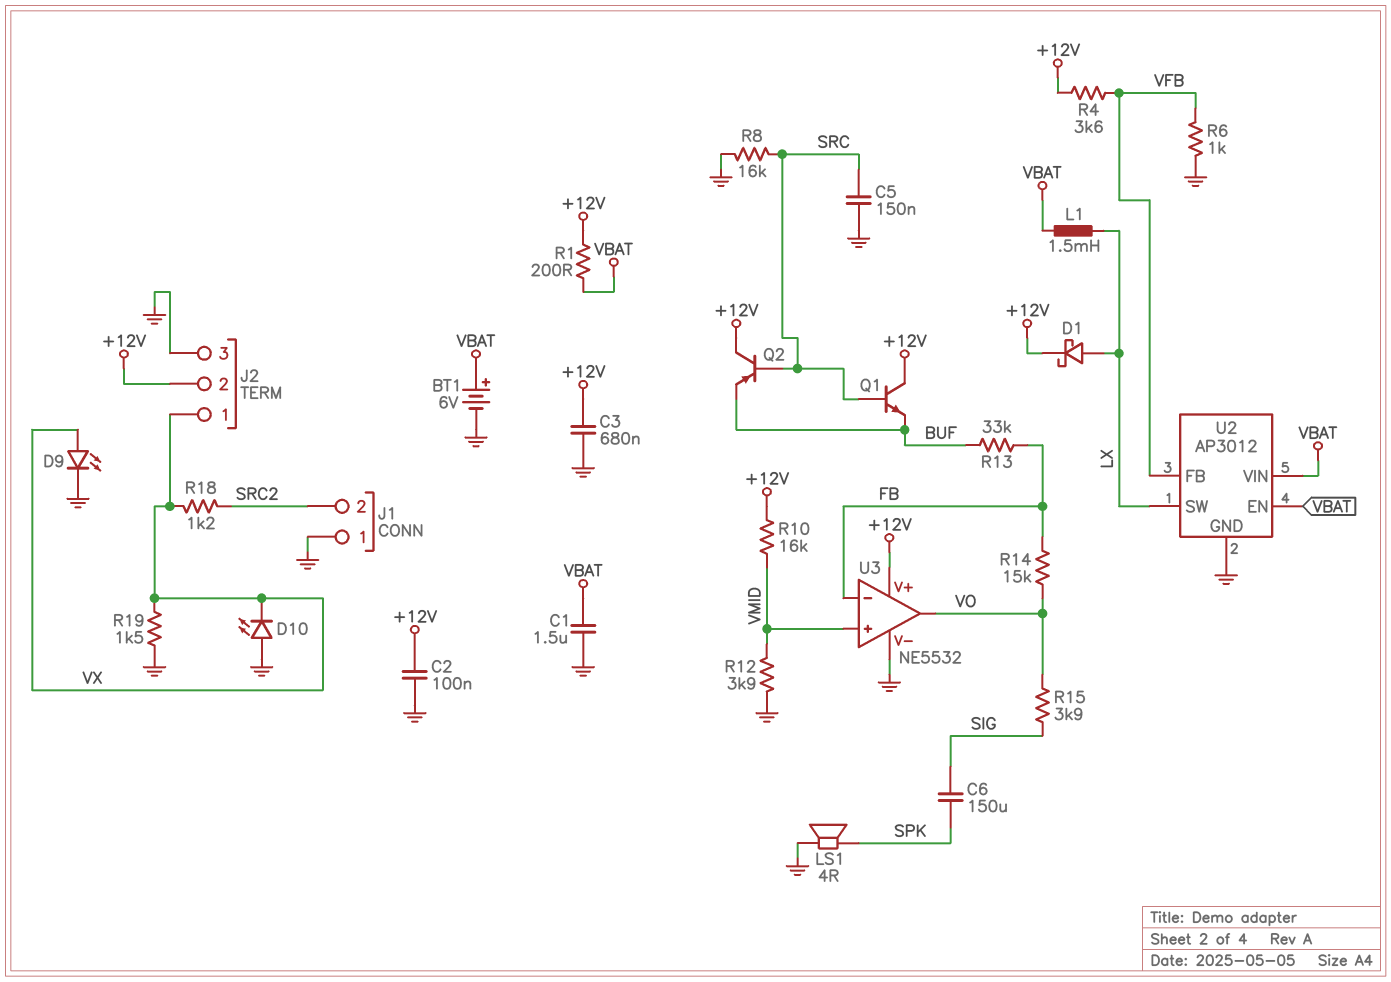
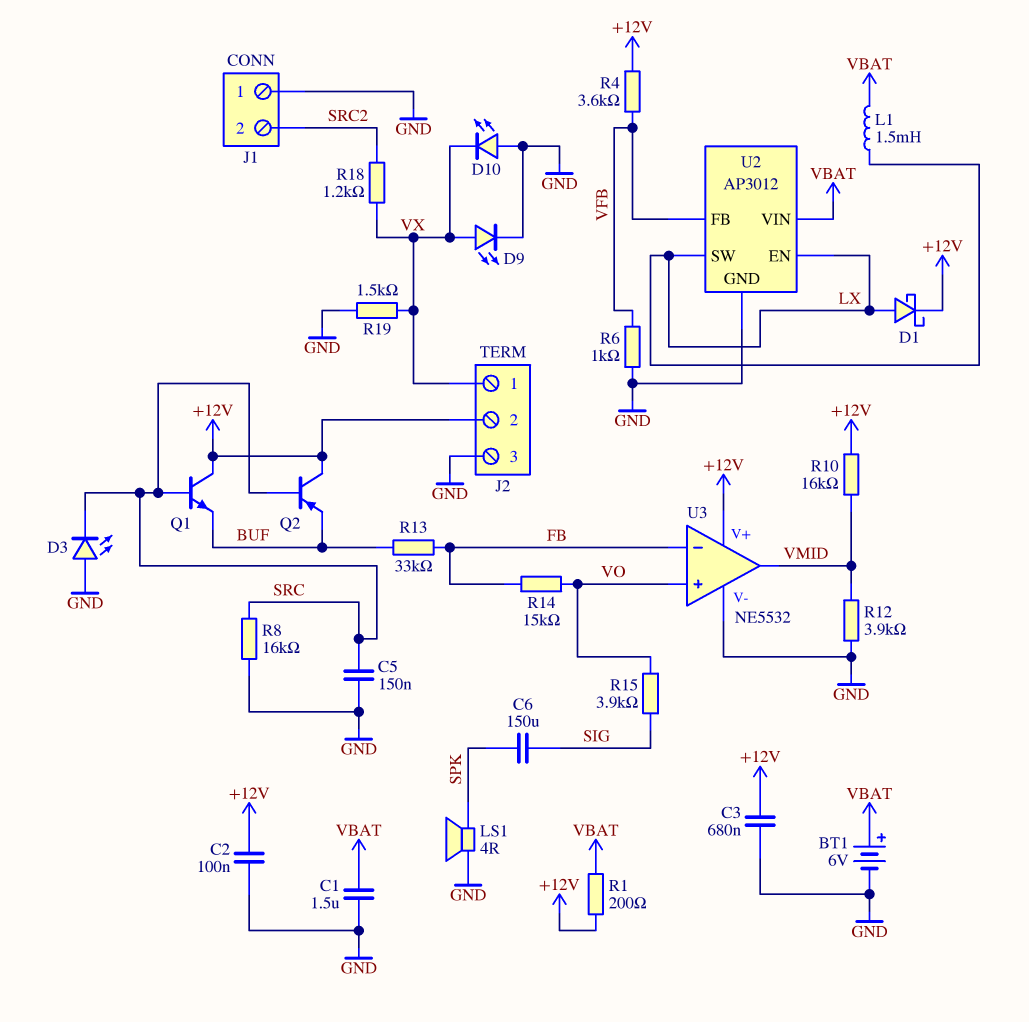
D3: none -> LED (A GND, K SRC)
U2 pin EN: VBAT -> LX
U3 pin in+: VMID -> VO
U3 pin out: VO -> VMID

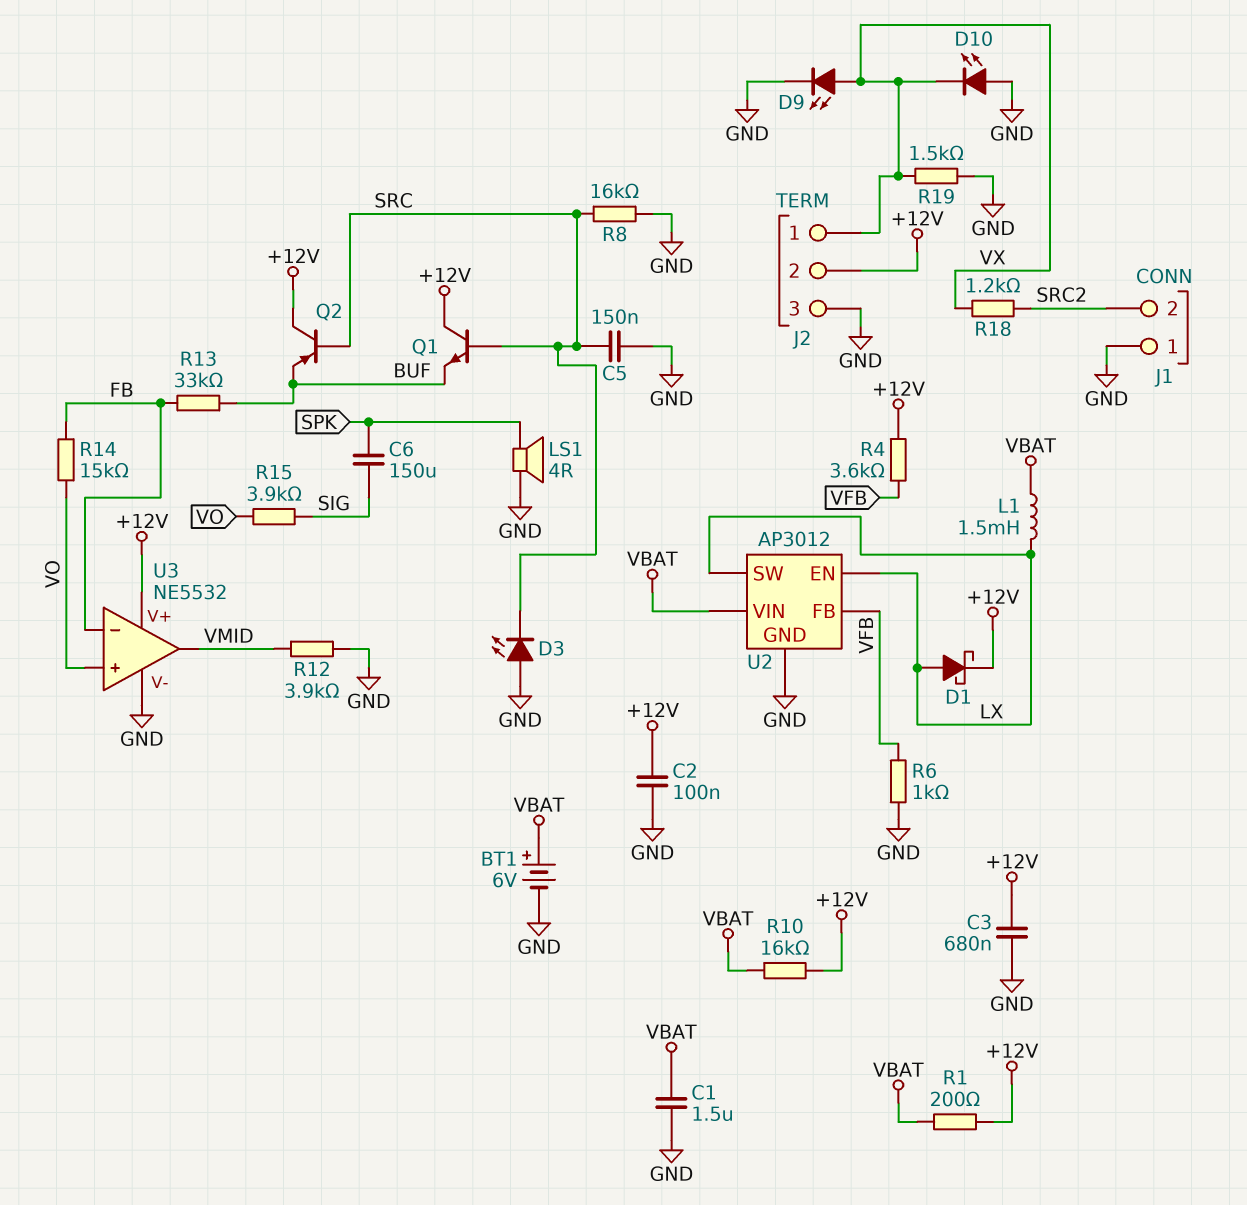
R10: 16k (+12V, VMID) -> 16k (+12V, VBAT)

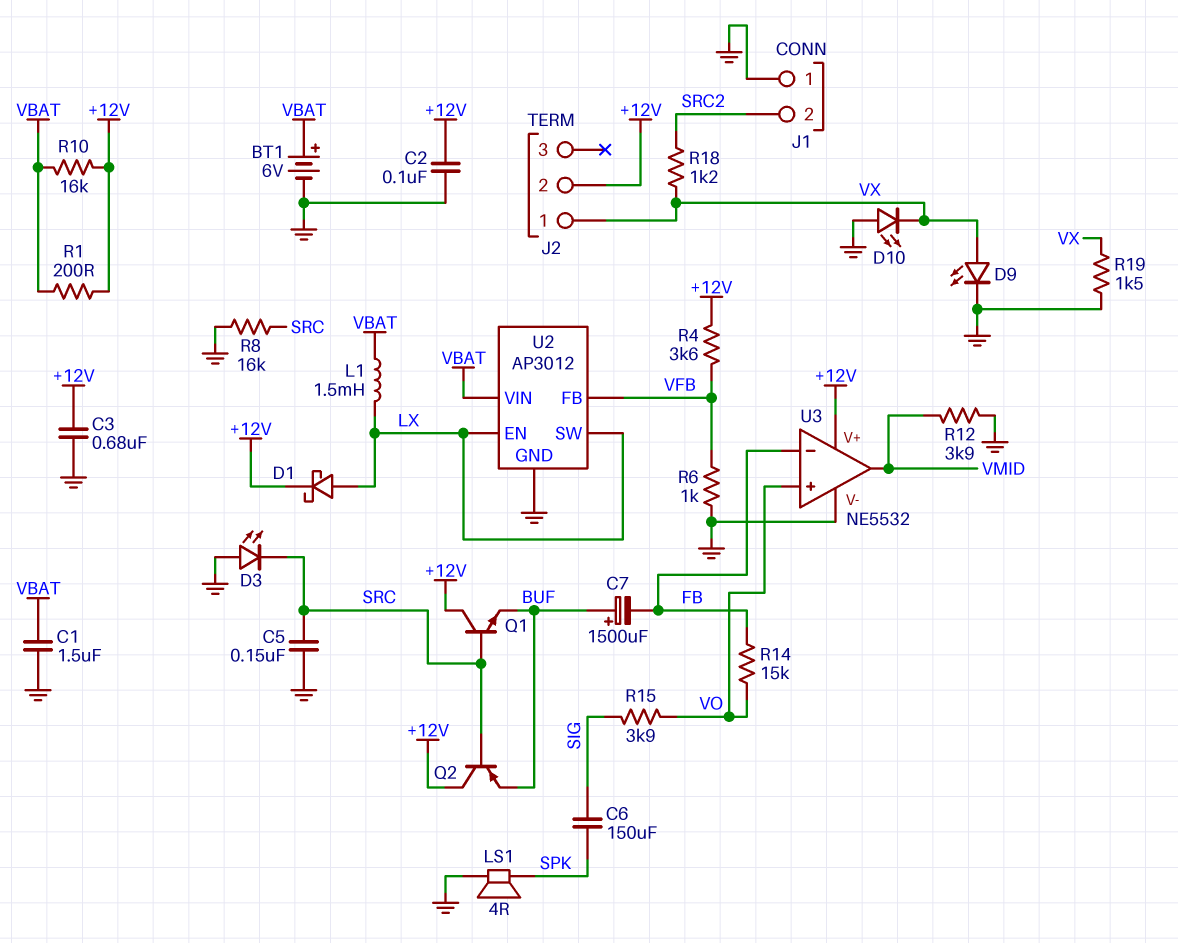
C7: none -> 1500uF (plus BUF, minus FB)
J2 pin 3: GND -> none
R13: 33k (BUF, FB) -> none

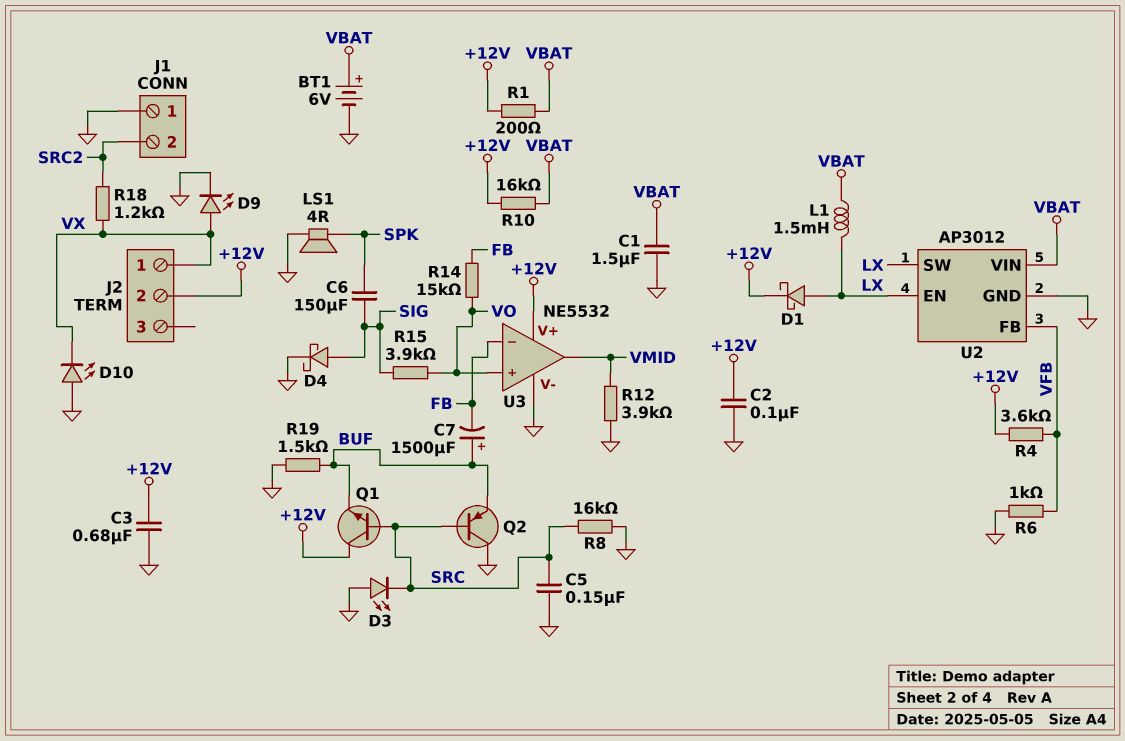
D4: none -> schottky (A SIG, K GND)
Q2: PNP (B SRC, C +12V, E BUF) -> PNP (B SRC, C GND, E BUF)
R19: 1.5k (GND, VX) -> 1.5k (BUF, GND)

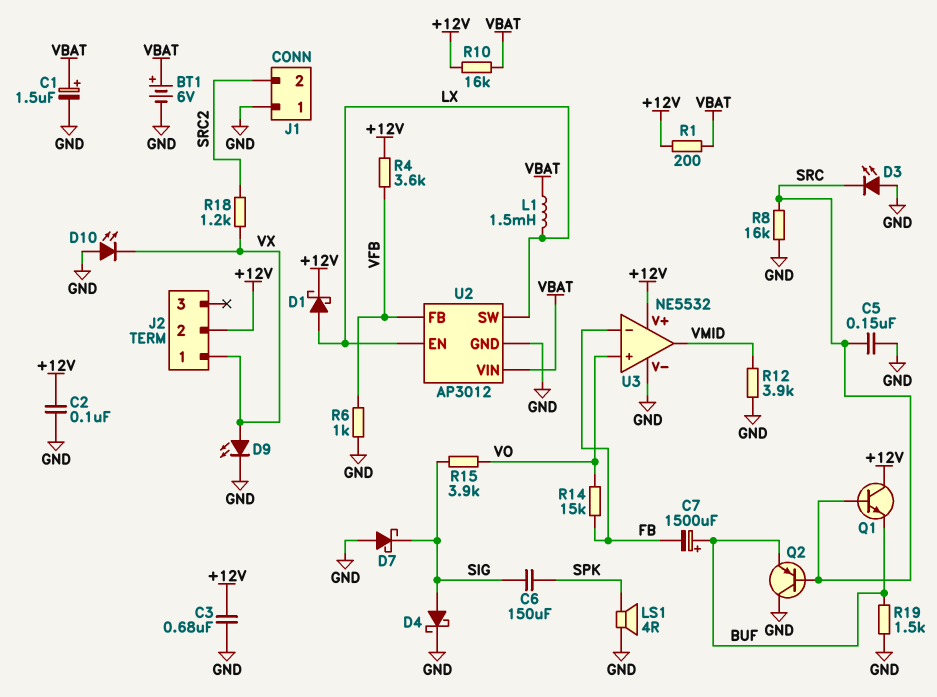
C1: 1.5uF (GND, VBAT) -> 1.5uF (plus VBAT, minus GND)
D7: none -> schottky (A GND, K SIG)

